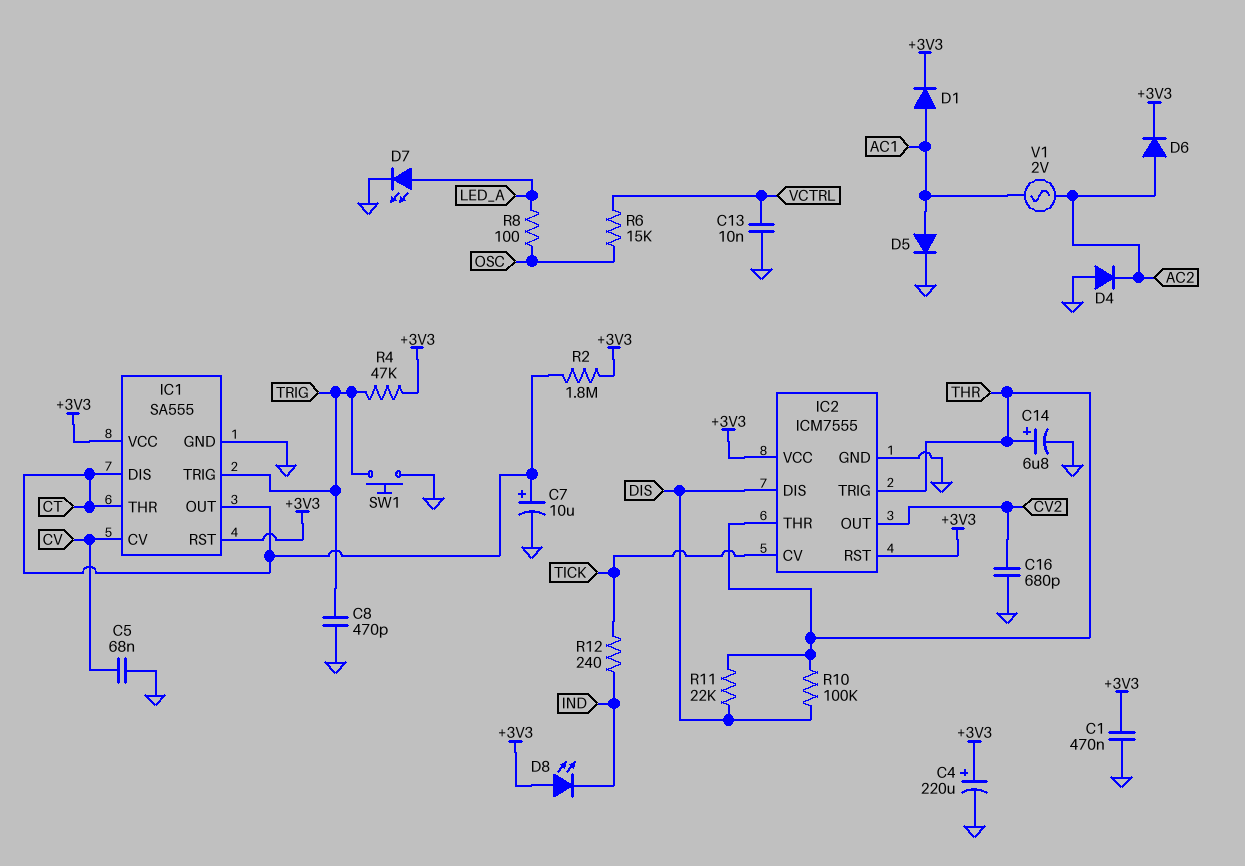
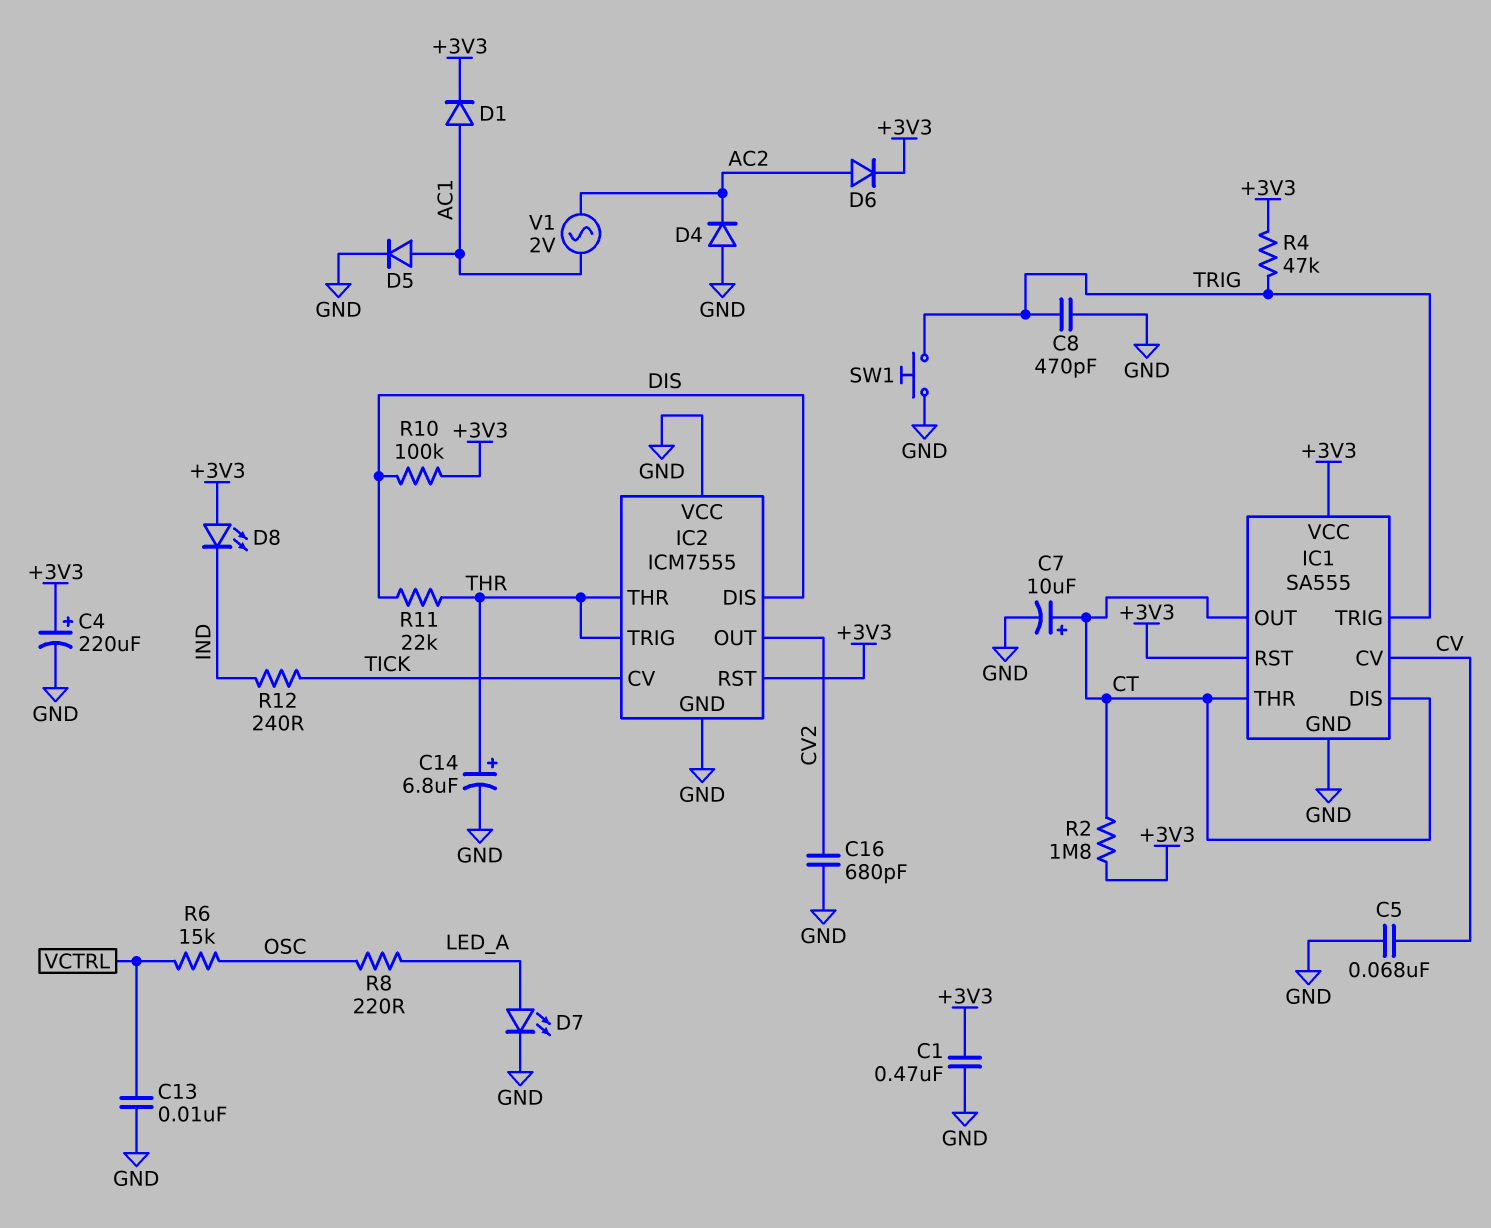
IC2 pin VCC: +3V3 -> GND
R8: 100 (LED_A, OSC) -> 220 (LED_A, OSC)
R10: 100k (DIS, THR) -> 100k (+3V3, DIS)

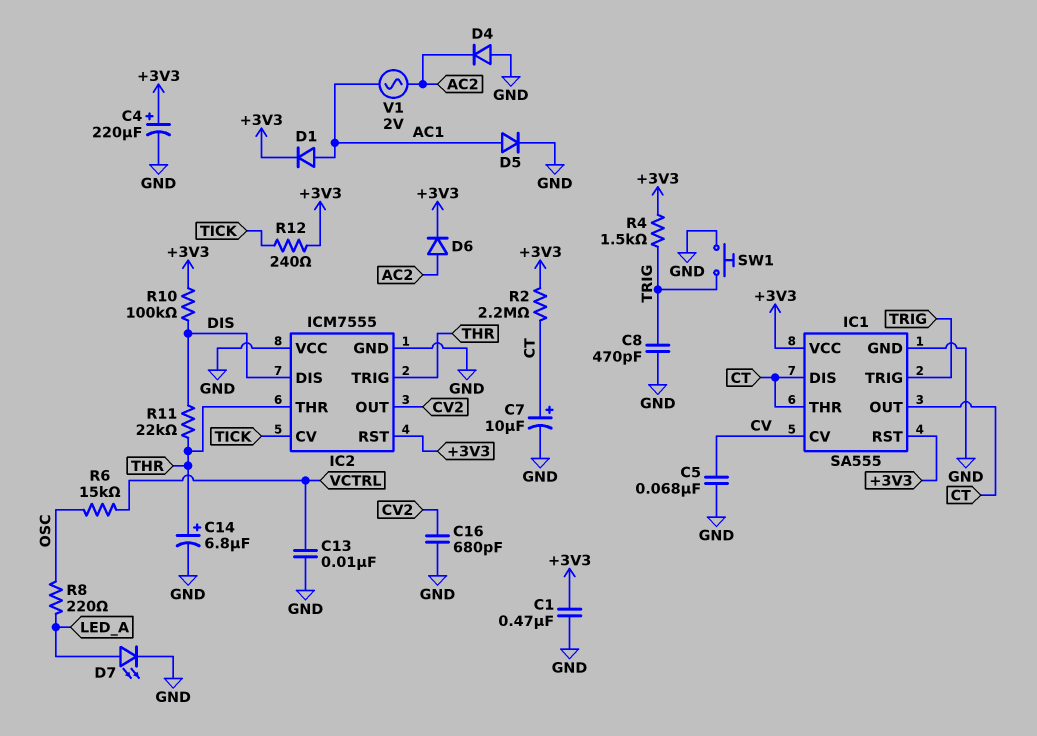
D8: LED (A +3V3, K IND) -> none
R2: 1.8M (+3V3, CT) -> 2.2M (+3V3, CT)
R4: 47k (+3V3, TRIG) -> 1.5k (+3V3, TRIG)
R12: 240 (IND, TICK) -> 240 (+3V3, TICK)

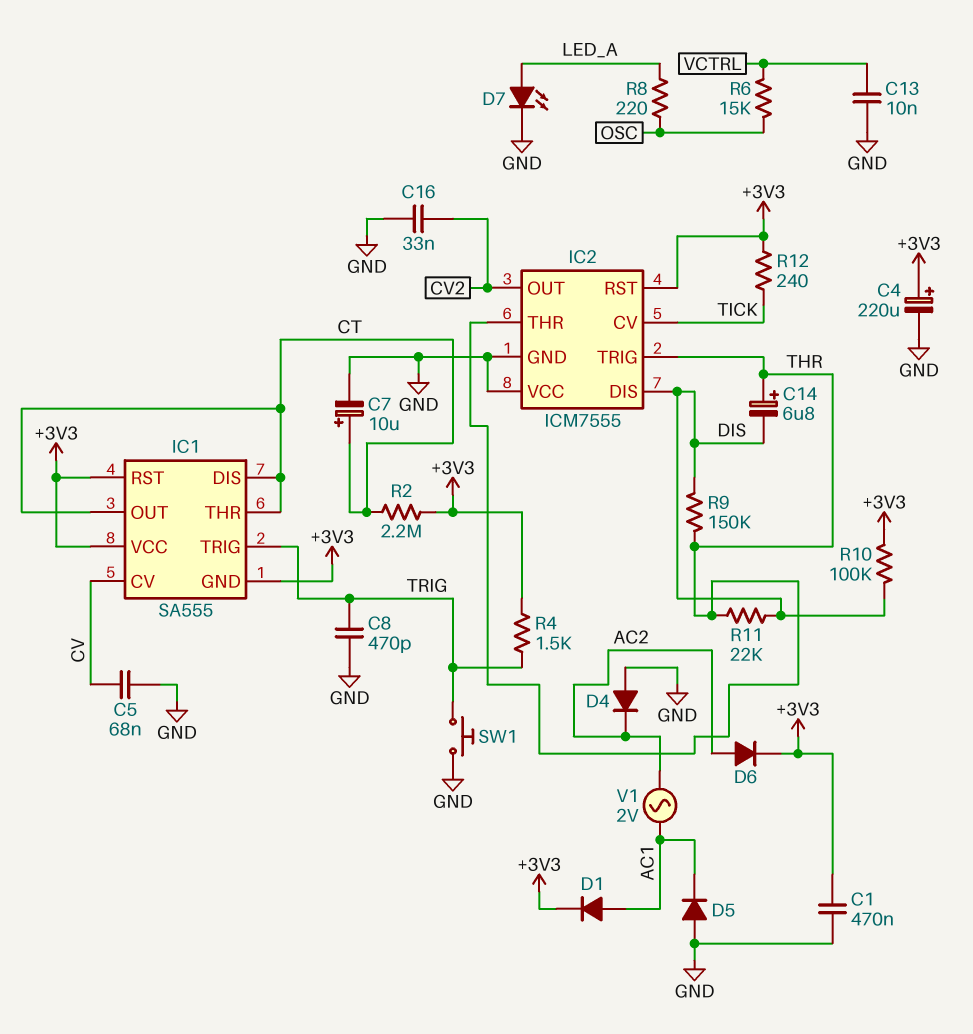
C14: 6.8uF (plus THR, minus GND) -> 6.8uF (plus THR, minus DIS)
C16: 680pF (CV2, GND) -> 33nF (CV2, GND)
D5: diode (A AC1, K GND) -> diode (A GND, K AC1)
IC1 pin GND: GND -> +3V3
R9: none -> 150k (DIS, THR)

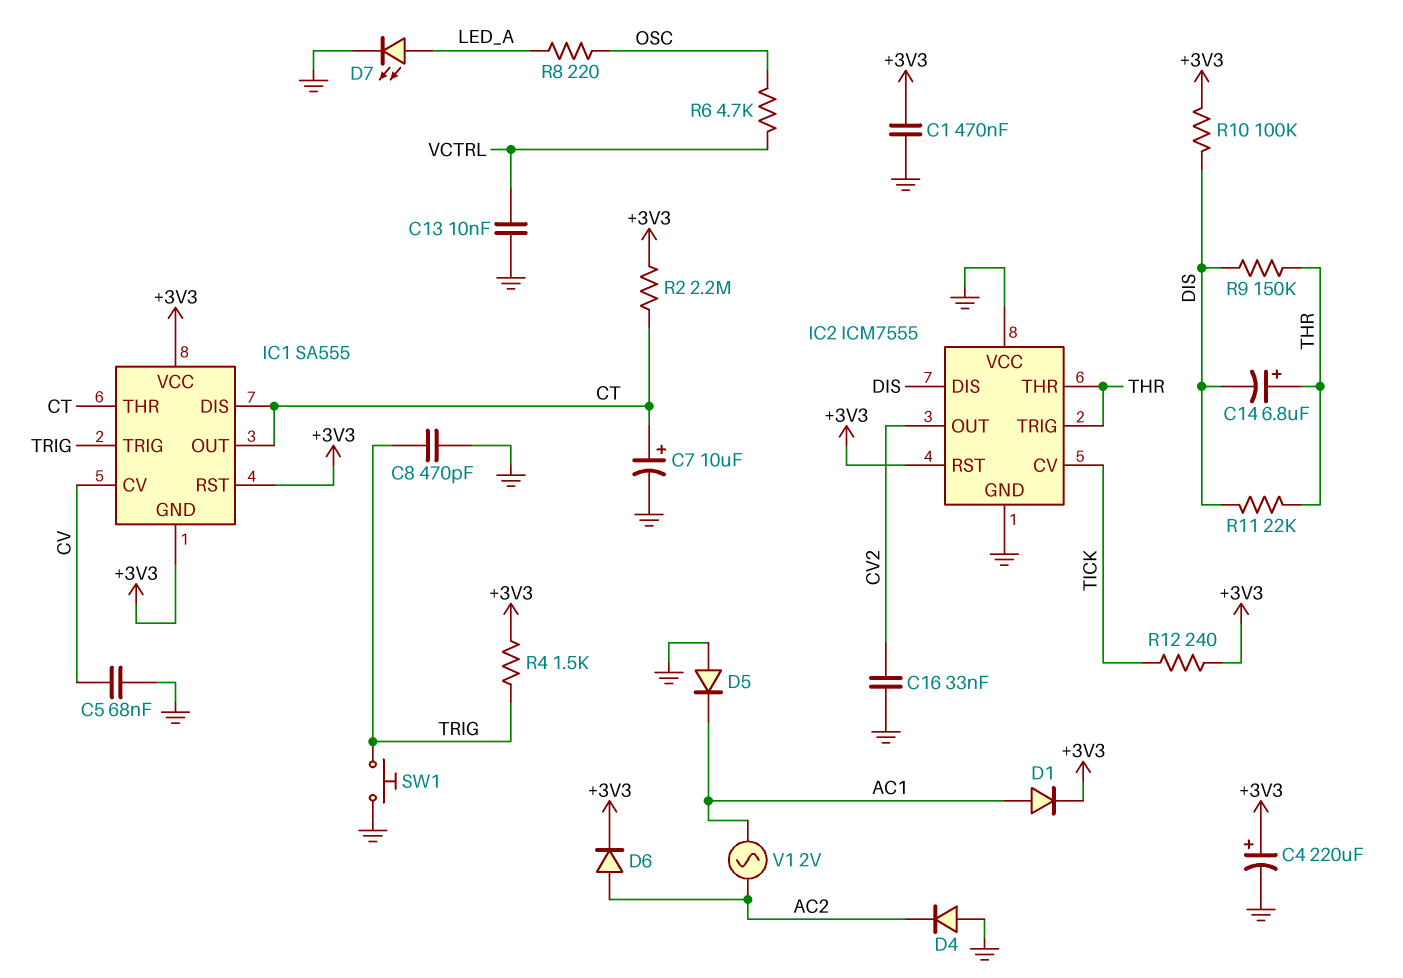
R6: 15k (OSC, VCTRL) -> 4.7k (OSC, VCTRL)

